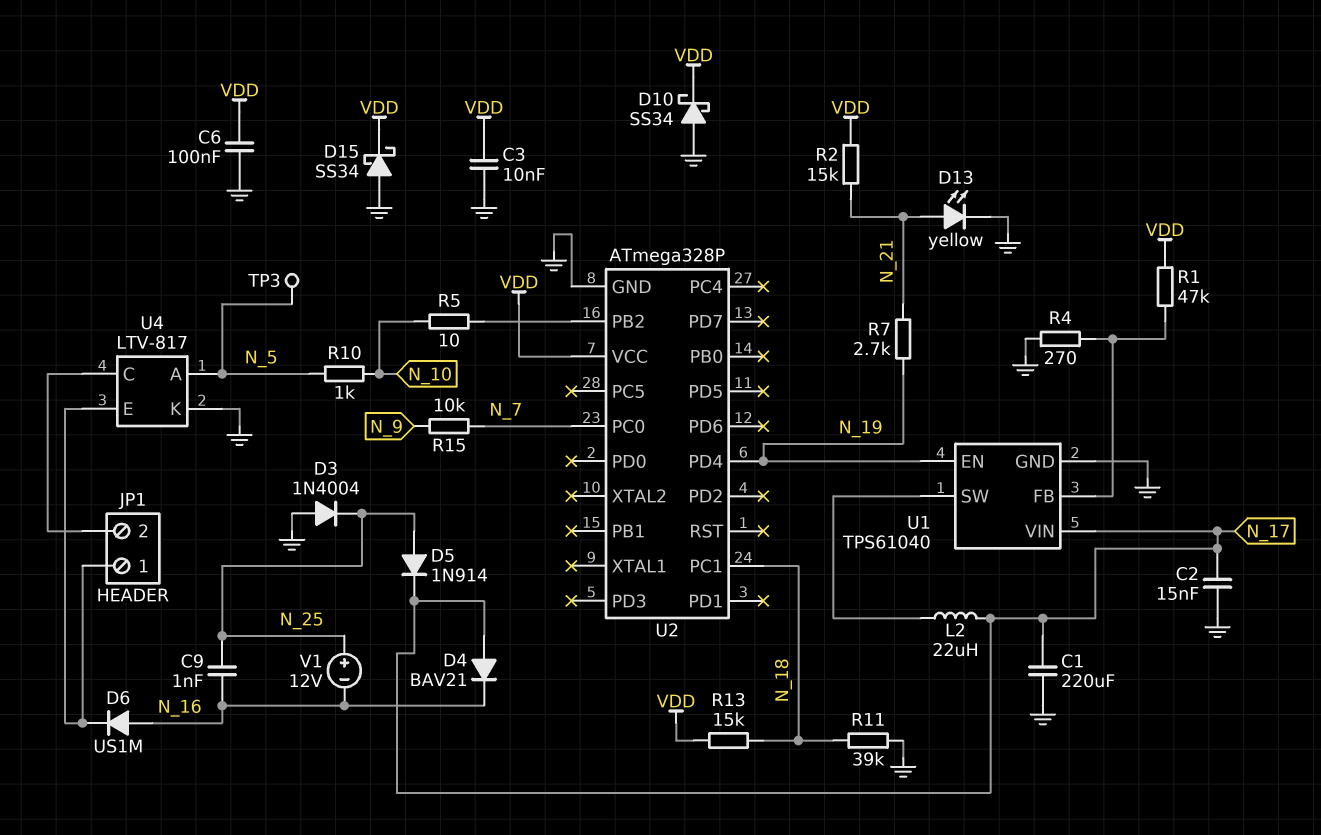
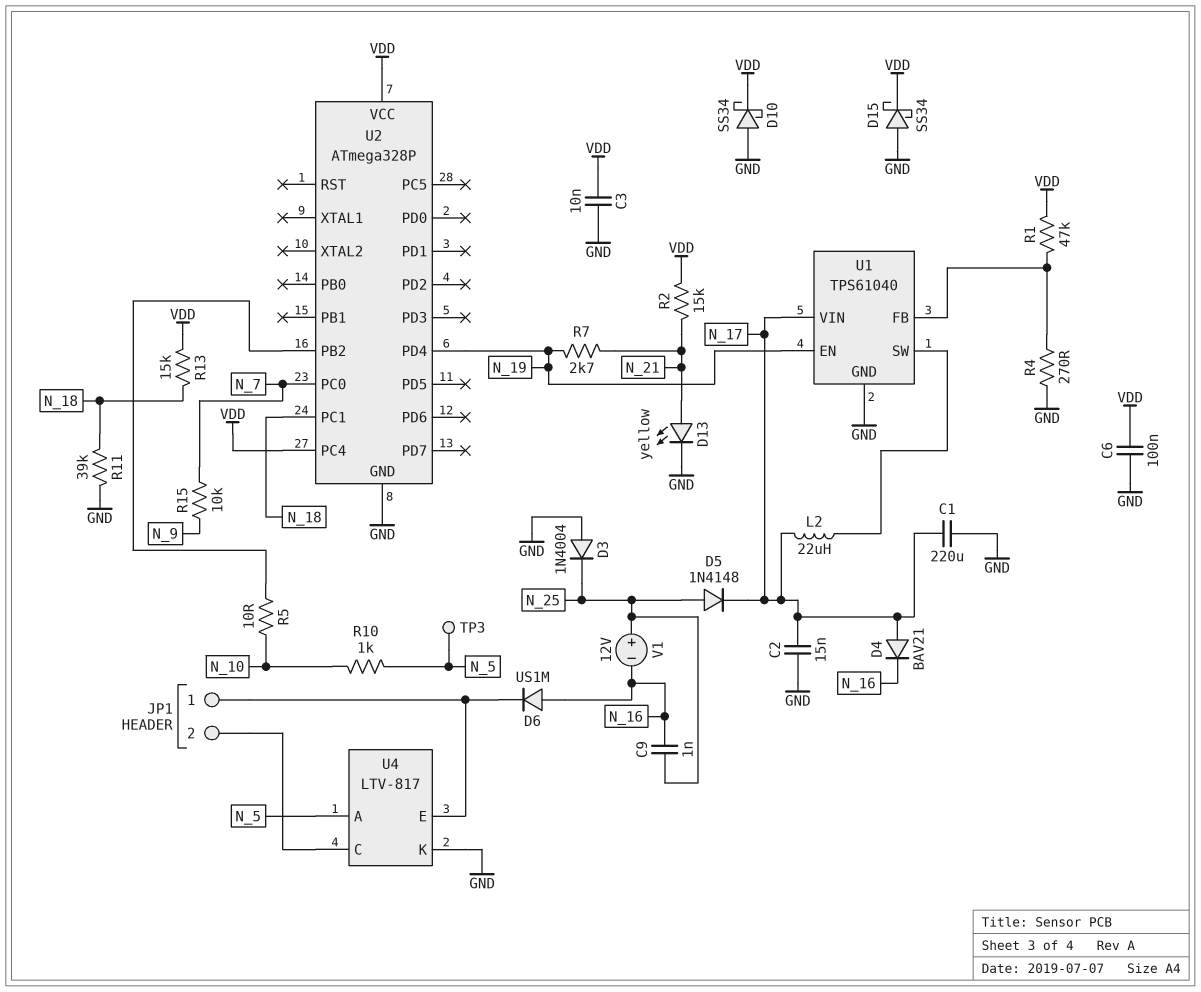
D5: diode 1N914 (A N_25, K N_17) -> diode 1N4148 (A N_25, K N_17)
U2 pin PC4: none -> VDD

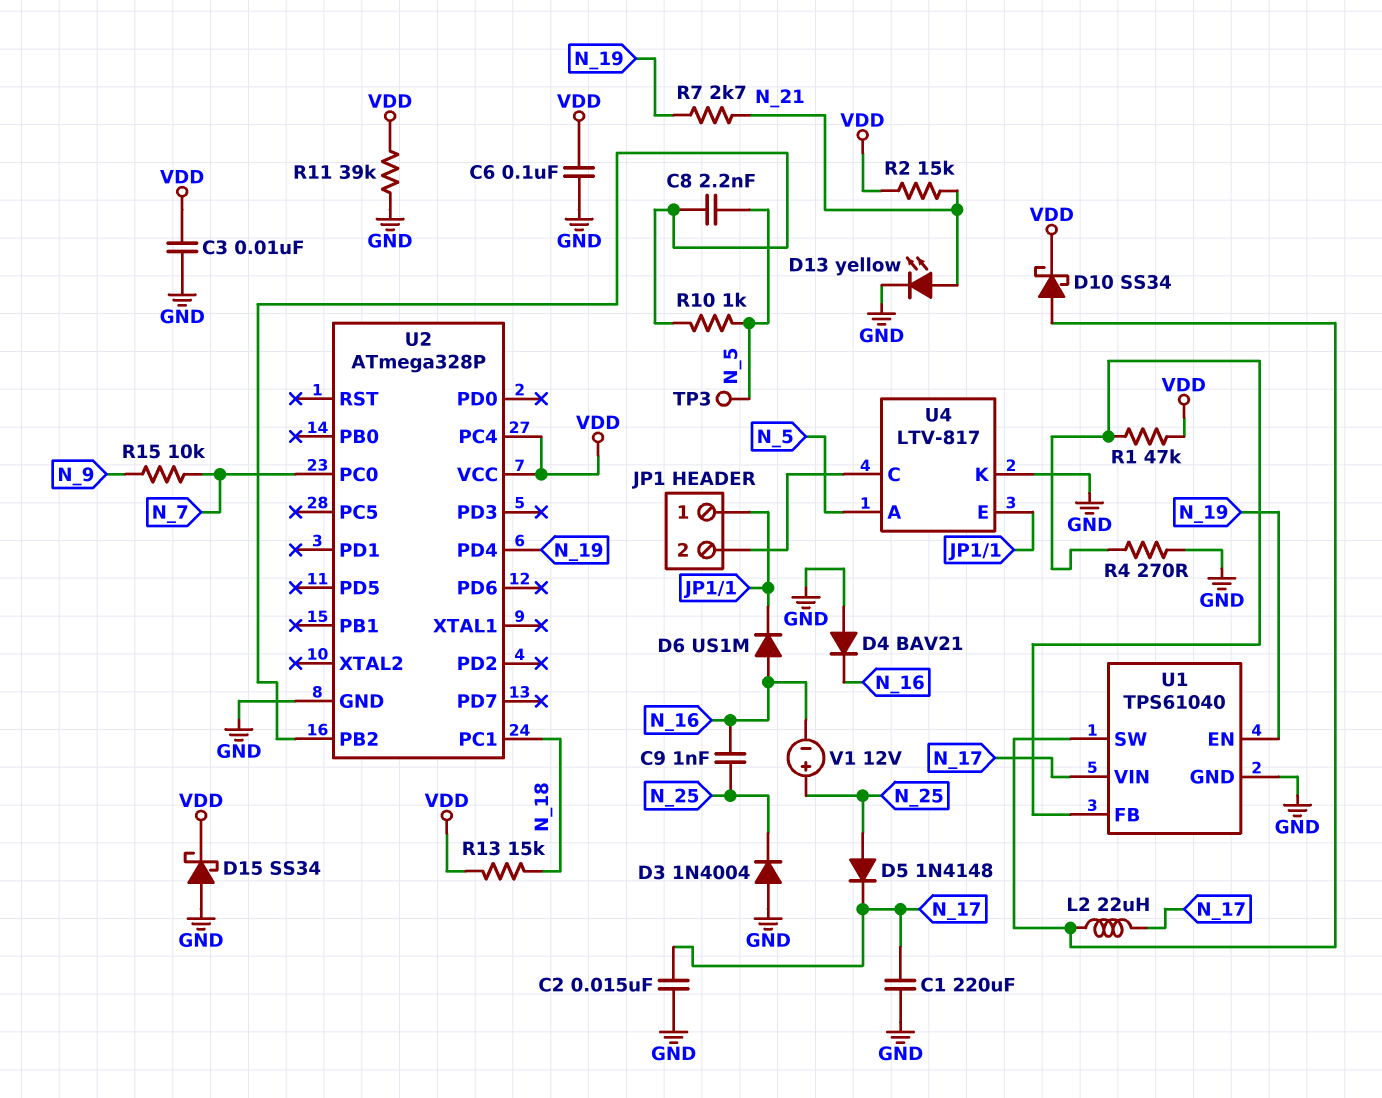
C8: none -> 2.2nF (N_5, U2/PB2)
D4: diode BAV21 (A N_17, K N_16) -> diode BAV21 (A GND, K N_16)
D10: schottky SS34 (A GND, K VDD) -> schottky SS34 (A U1/SW, K VDD)
R5: 10 (N_10, U2/PB2) -> none
R10: 1k (N_5, N_10) -> 1k (N_5, U2/PB2)
R11: 39k (GND, N_18) -> 39k (GND, VDD)

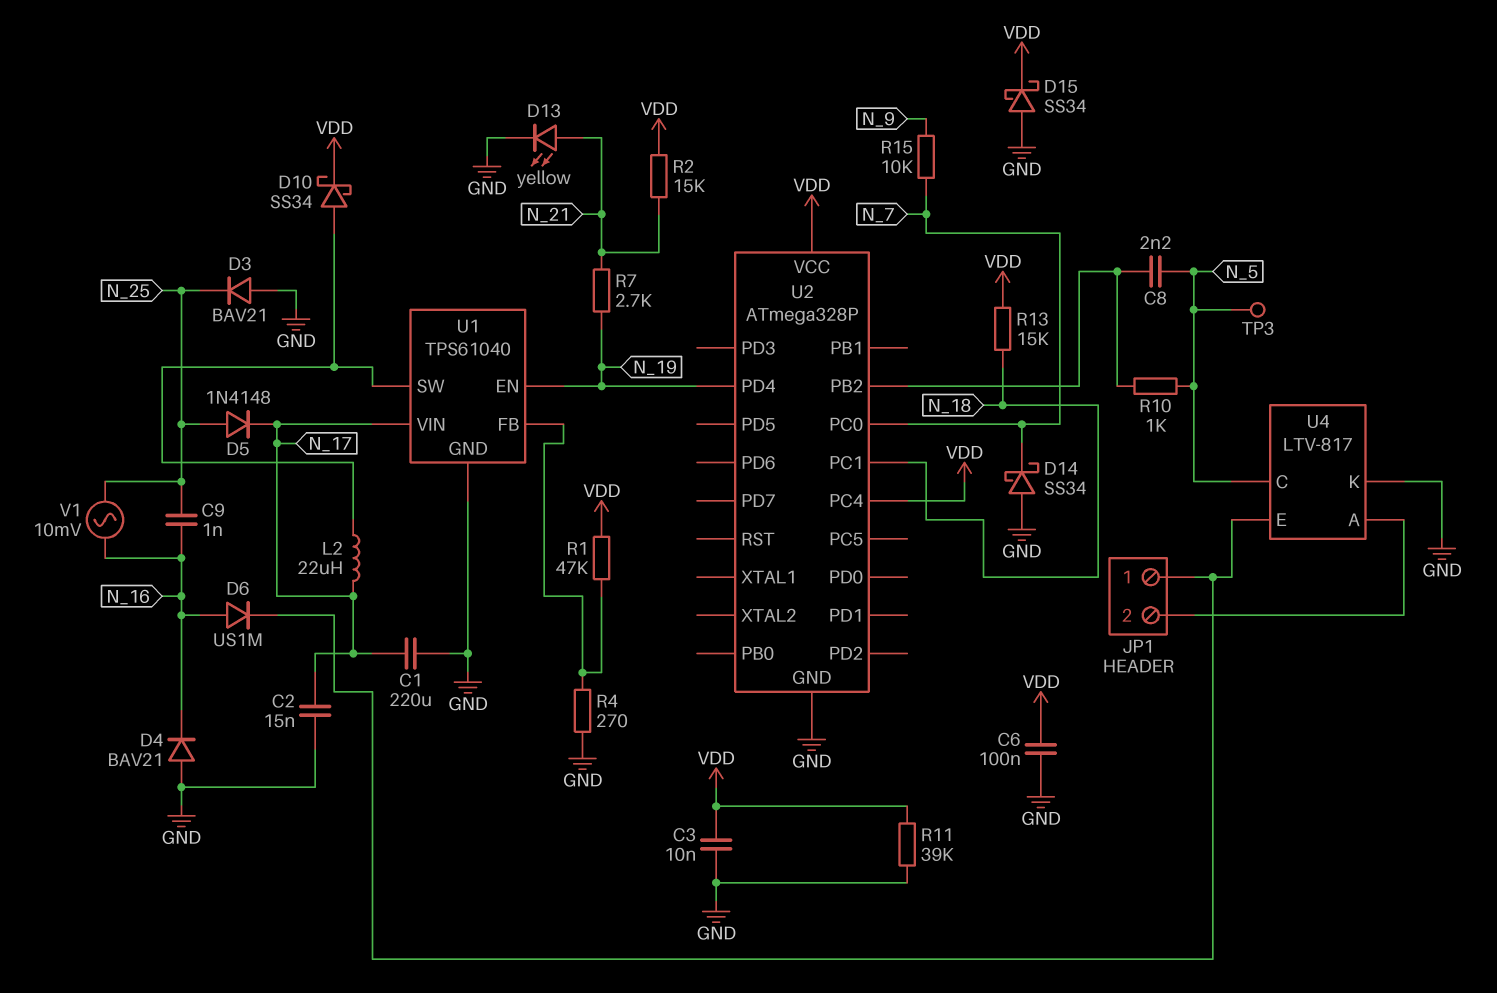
D3: diode 1N4004 (A GND, K N_25) -> diode BAV21 (A GND, K N_25)
D14: none -> schottky SS34 (A GND, K N_7)
U4 pin A: N_5 -> JP1/2
U4 pin C: JP1/2 -> N_5
V1: 12V (plus N_25, minus N_16) -> AC 10mV (N_16, N_25)

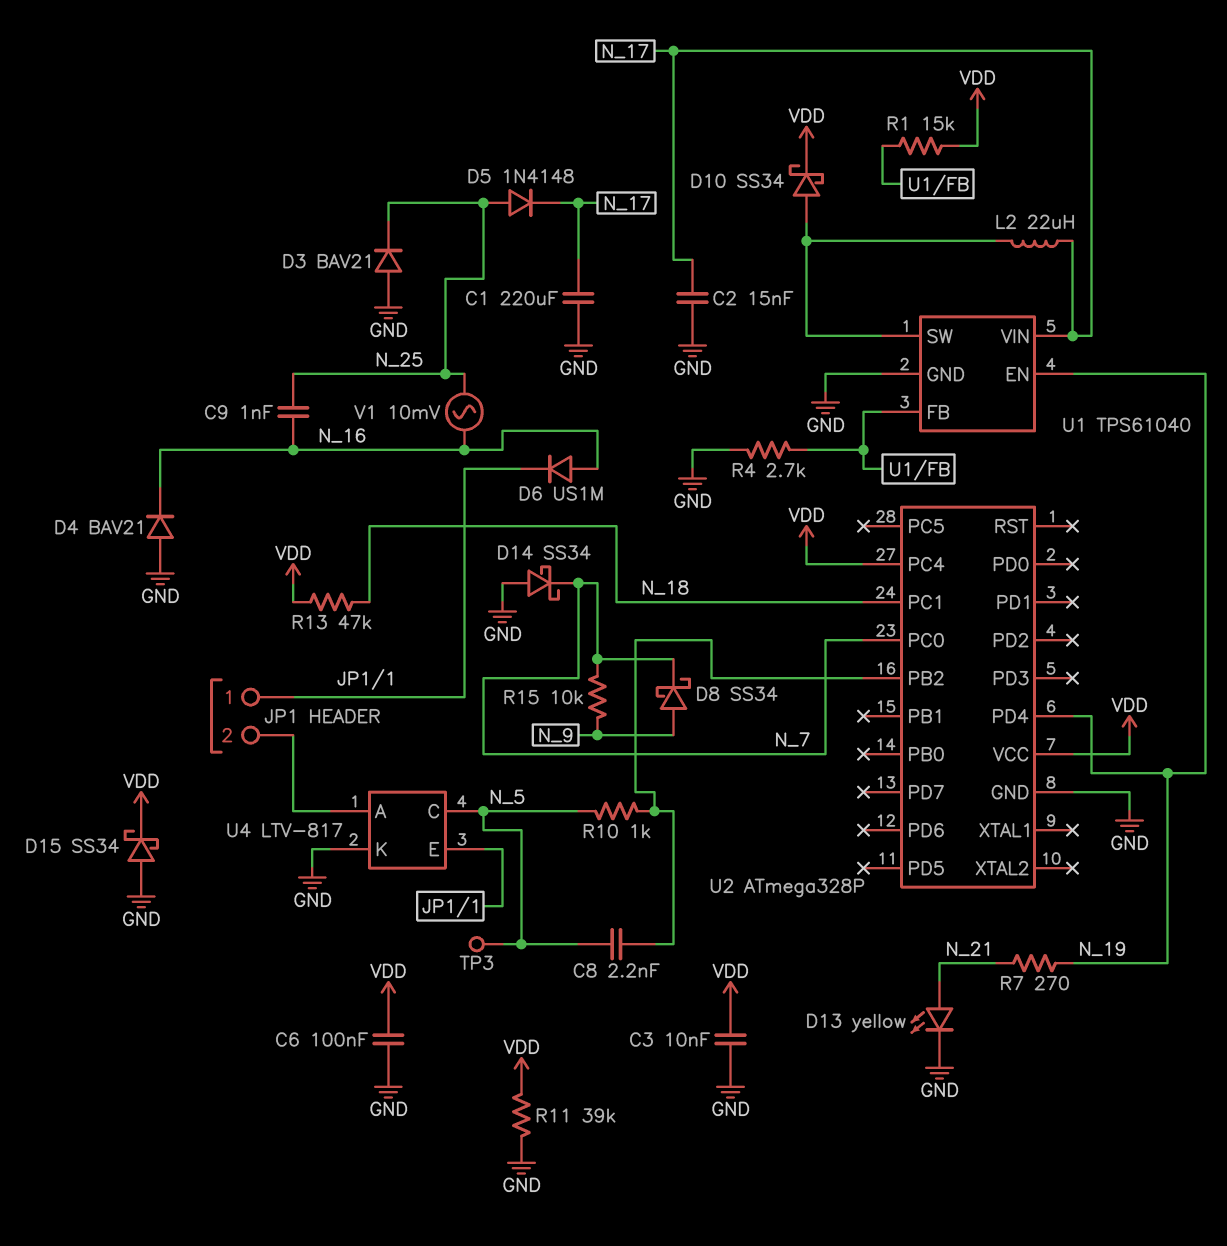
D8: none -> schottky SS34 (A N_9, K N_7)
R1: 47k (U1/FB, VDD) -> 15k (U1/FB, VDD)
R2: 15k (N_21, VDD) -> none
R4: 270 (GND, U1/FB) -> 2.7k (GND, U1/FB)
R7: 2.7k (N_19, N_21) -> 270 (N_19, N_21)
R13: 15k (N_18, VDD) -> 47k (N_18, VDD)

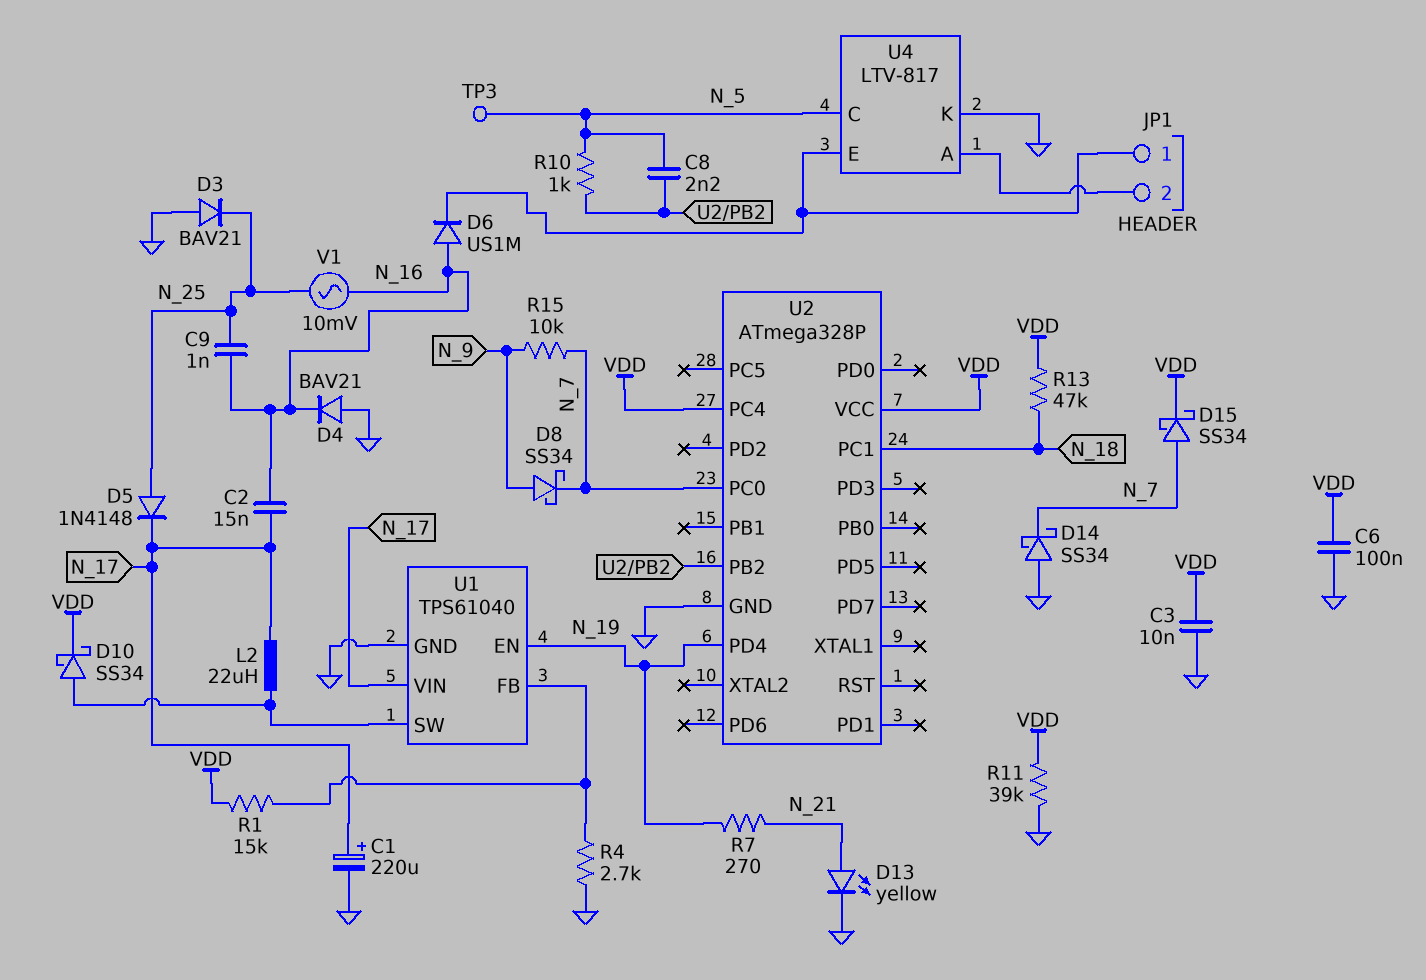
C1: 220uF (GND, N_17) -> 220uF (plus N_17, minus GND)
C2: 15nF (GND, N_17) -> 15nF (N_16, N_17)
D15: schottky SS34 (A GND, K VDD) -> schottky SS34 (A N_7, K VDD)

